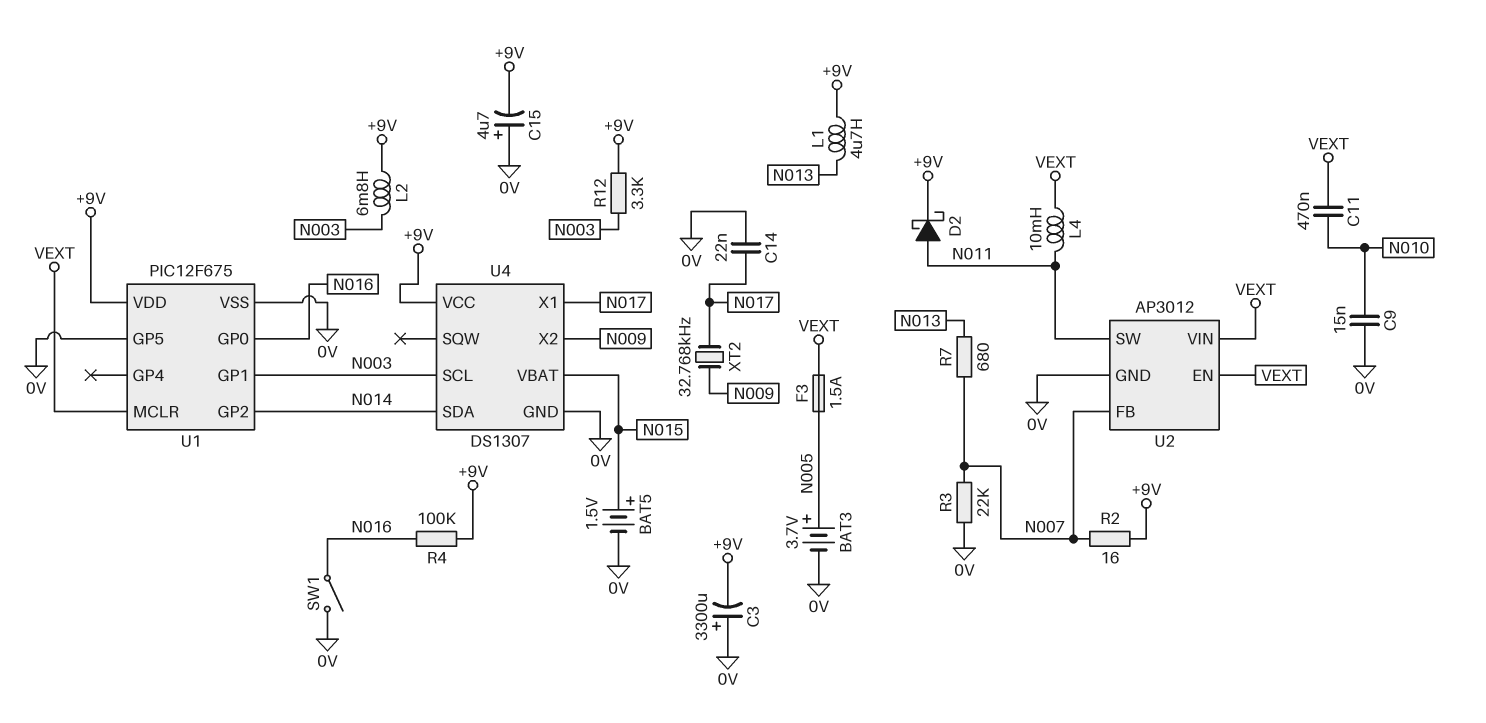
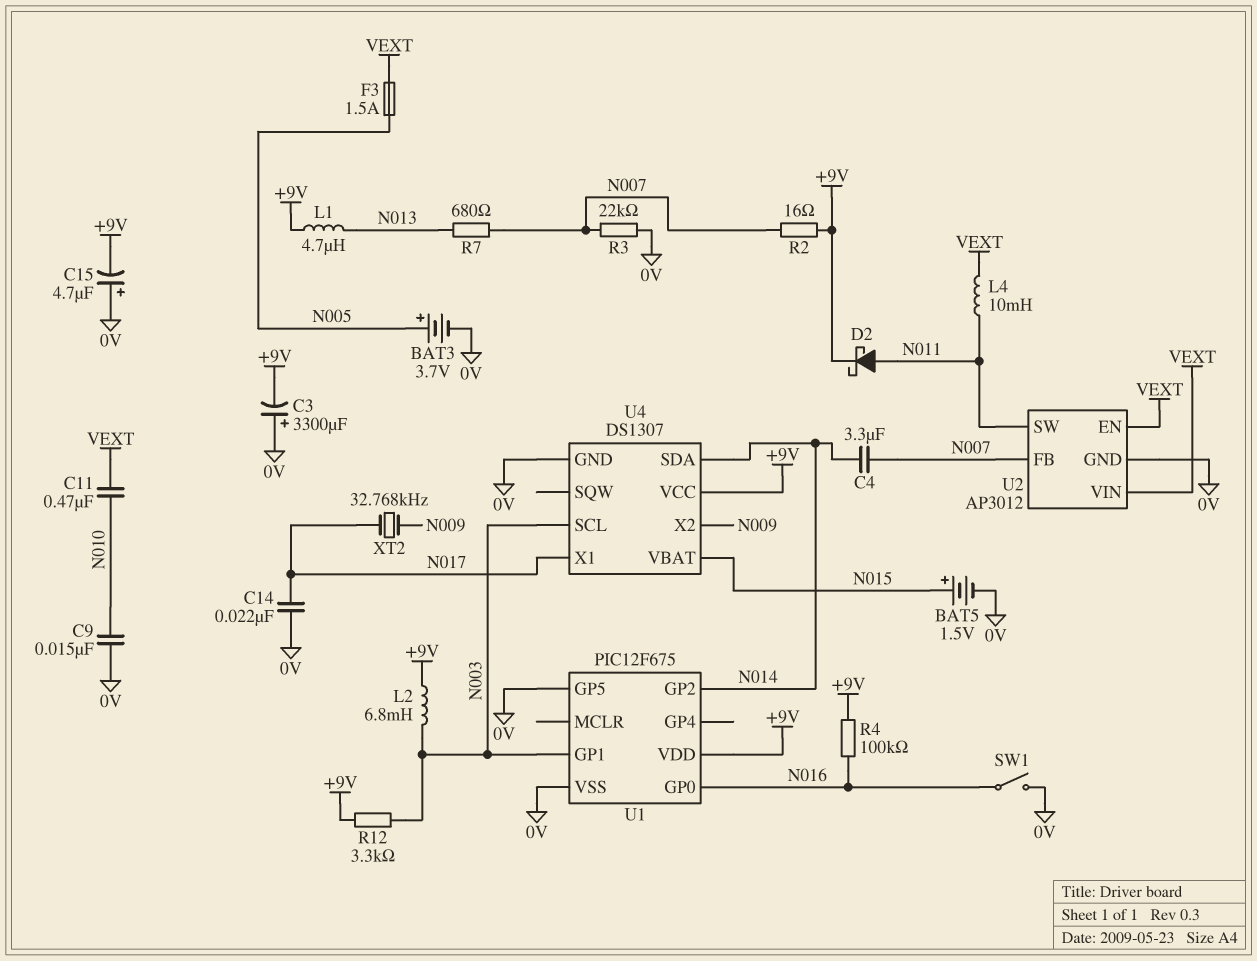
C4: none -> 3.3uF (N007, N014)
U1 pin MCLR: VEXT -> none

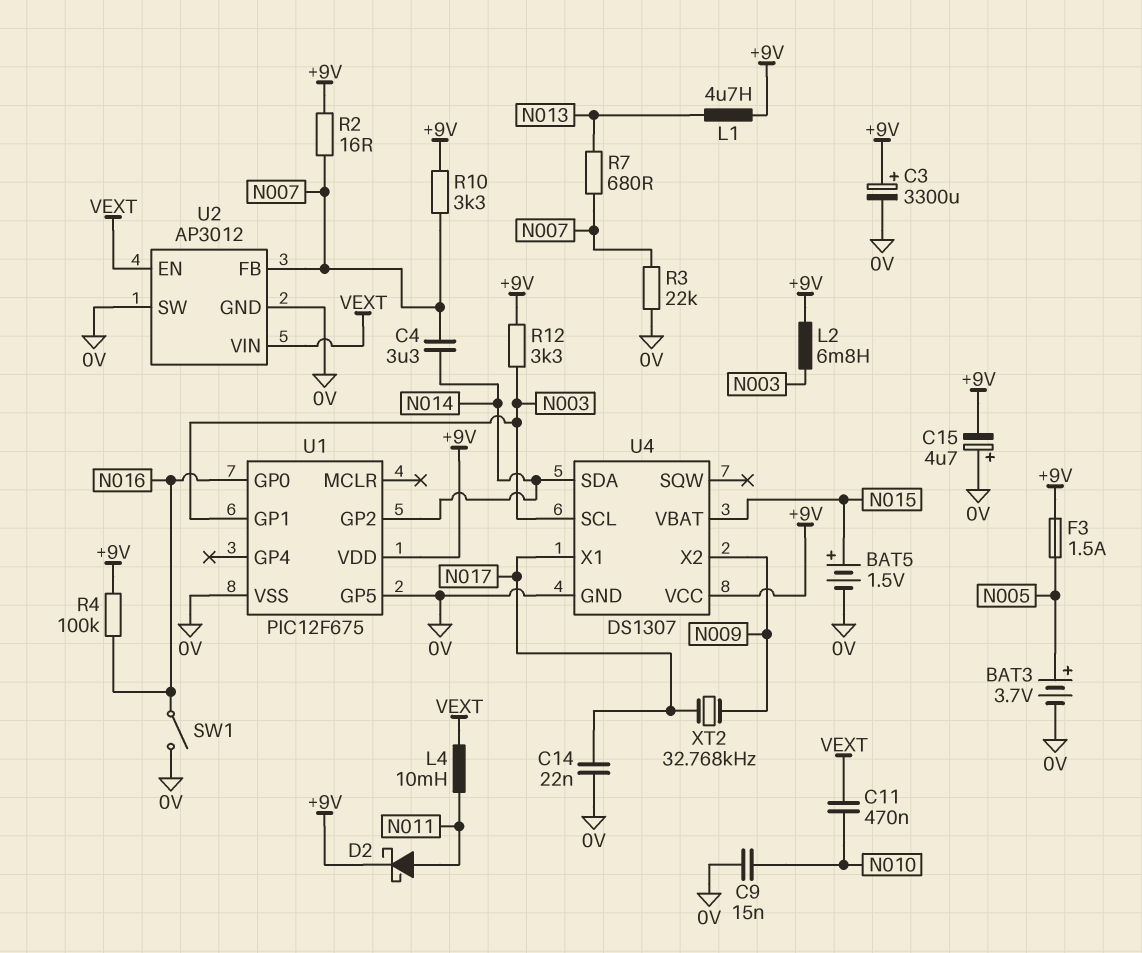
C3: 3300uF (plus 0V, minus +9V) -> 3300uF (plus +9V, minus 0V)
F3: 1.5A (N005, VEXT) -> 1.5A (+9V, N005)
R10: none -> 3.3k (+9V, N007)
U2 pin SW: N011 -> 0V

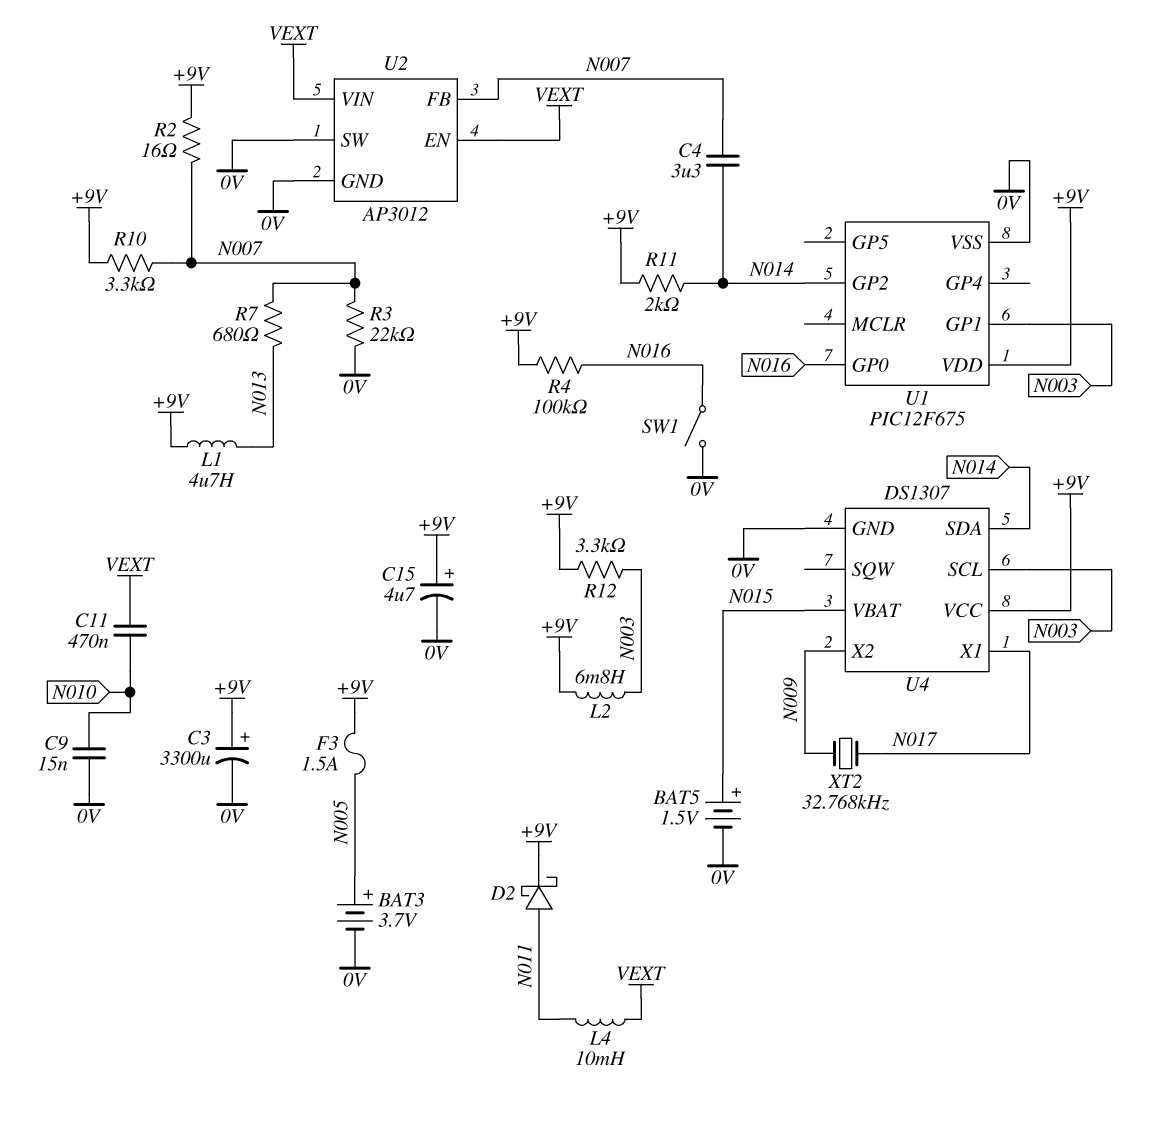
C14: 22nF (0V, N017) -> none
C15: 4.7uF (plus 0V, minus +9V) -> 4.7uF (plus +9V, minus 0V)
R11: none -> 2k (+9V, N014)
U1 pin GP5: 0V -> none

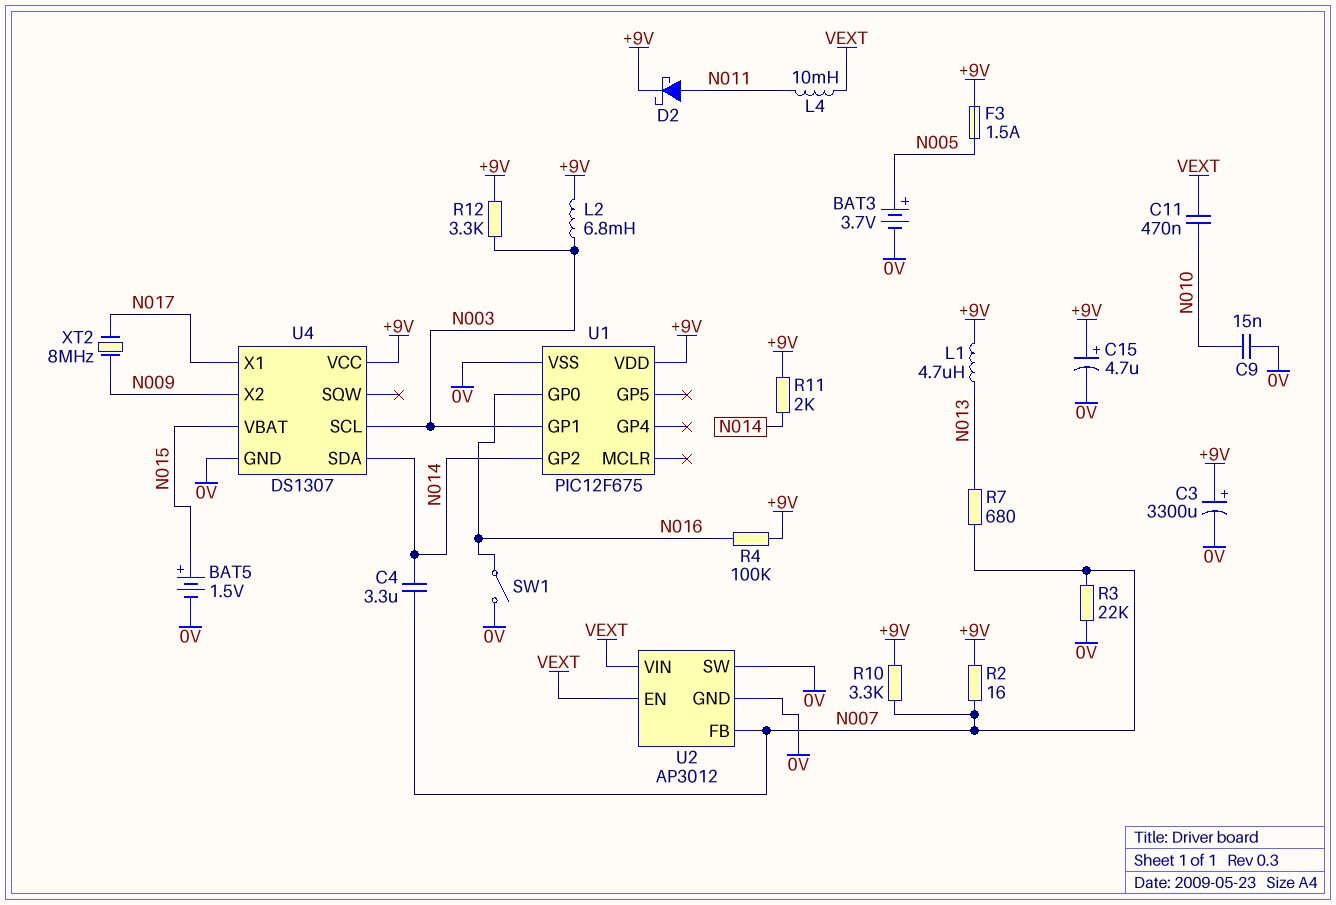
XT2: 32.768kHz (N009, N017) -> 8MHz (N009, N017)

